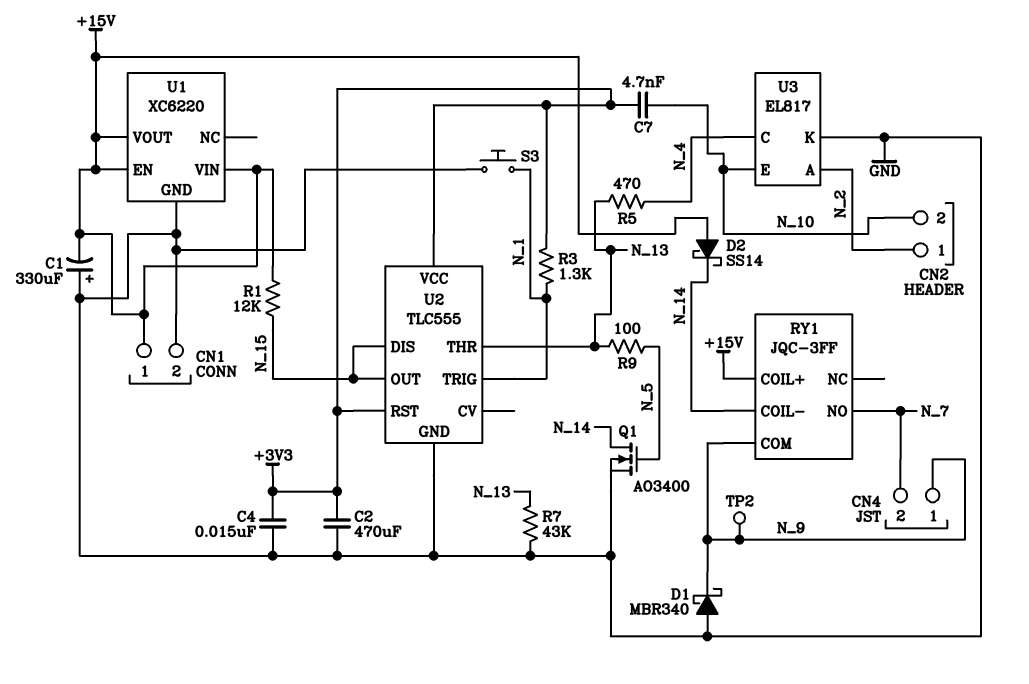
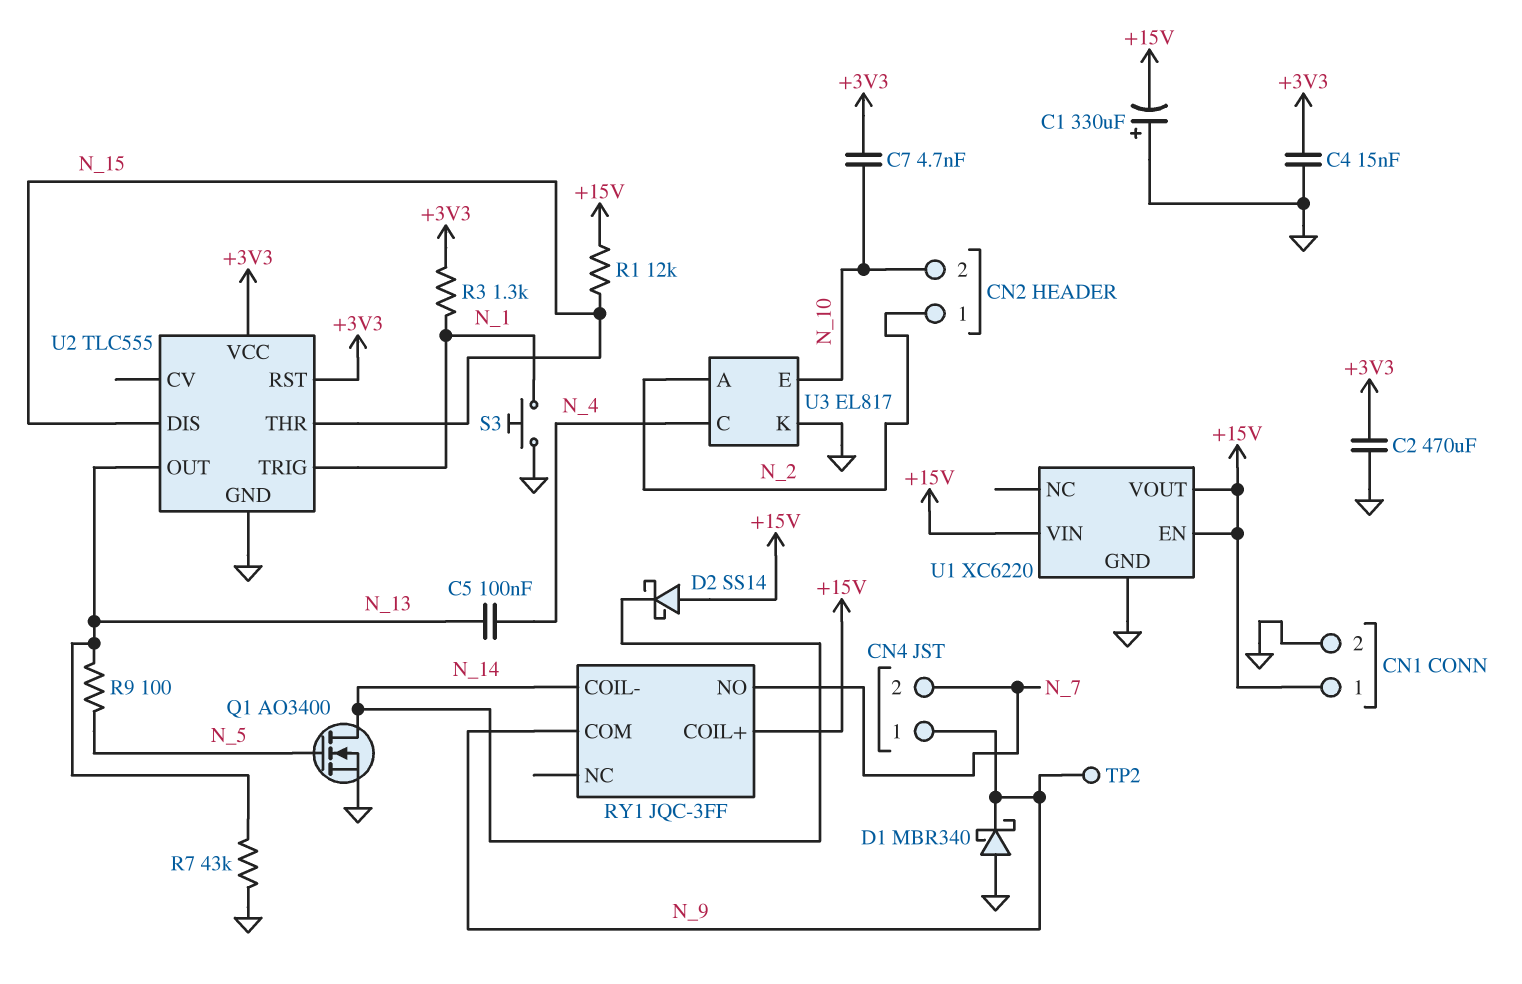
C5: none -> 100nF (N_4, N_13)
R5: 470 (N_4, N_13) -> none
U2 pin OUT: N_15 -> N_13
U2 pin THR: N_13 -> N_15

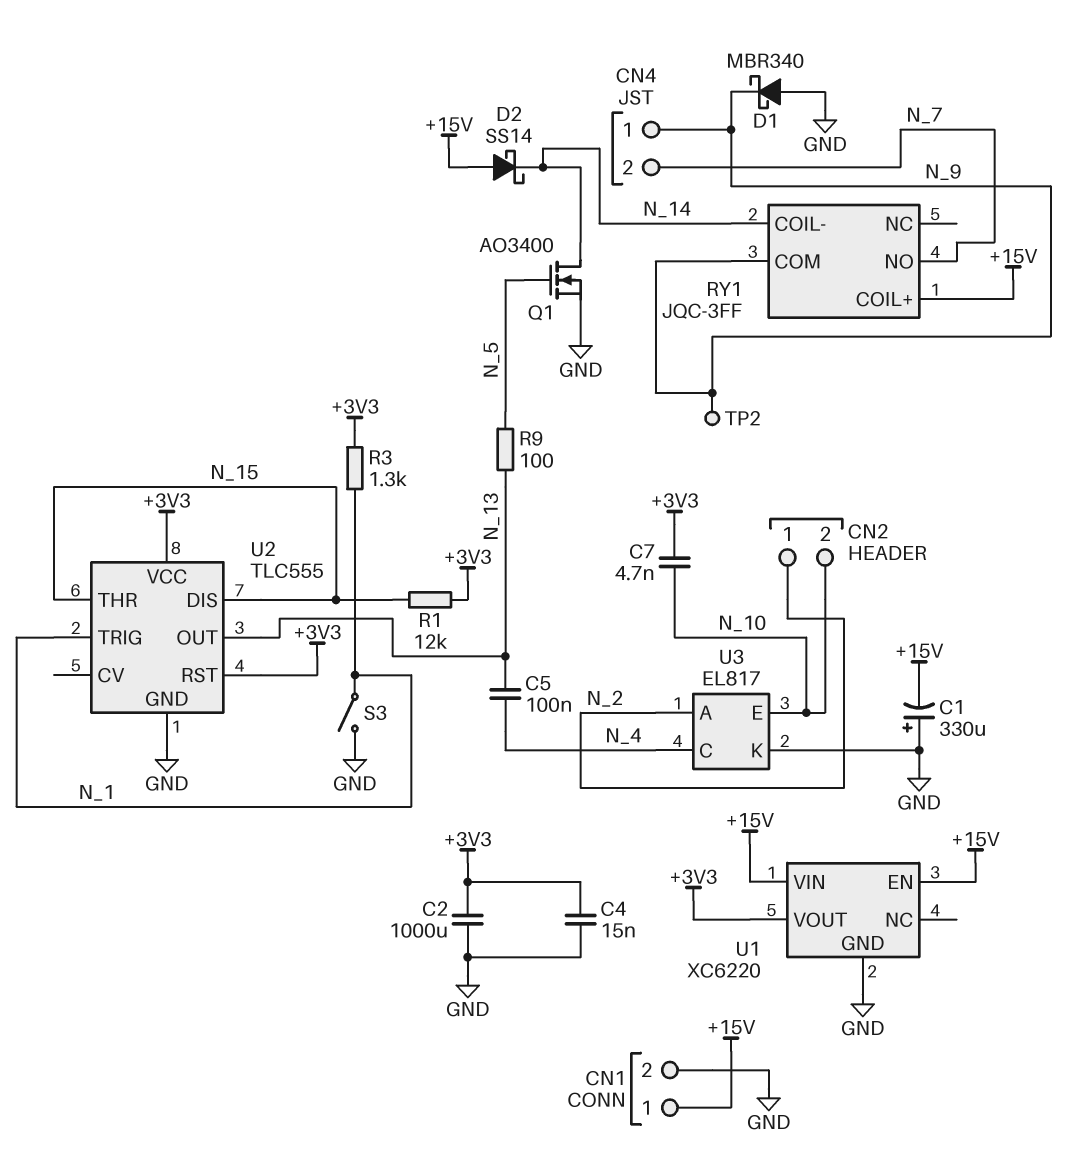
C2: 470uF (+3V3, GND) -> 1000uF (+3V3, GND)
R1: 12k (+15V, N_15) -> 12k (+3V3, N_15)
R7: 43k (GND, N_13) -> none
S3: button (GND, N_1) -> switch (GND, N_1)
U1 pin VOUT: +15V -> +3V3

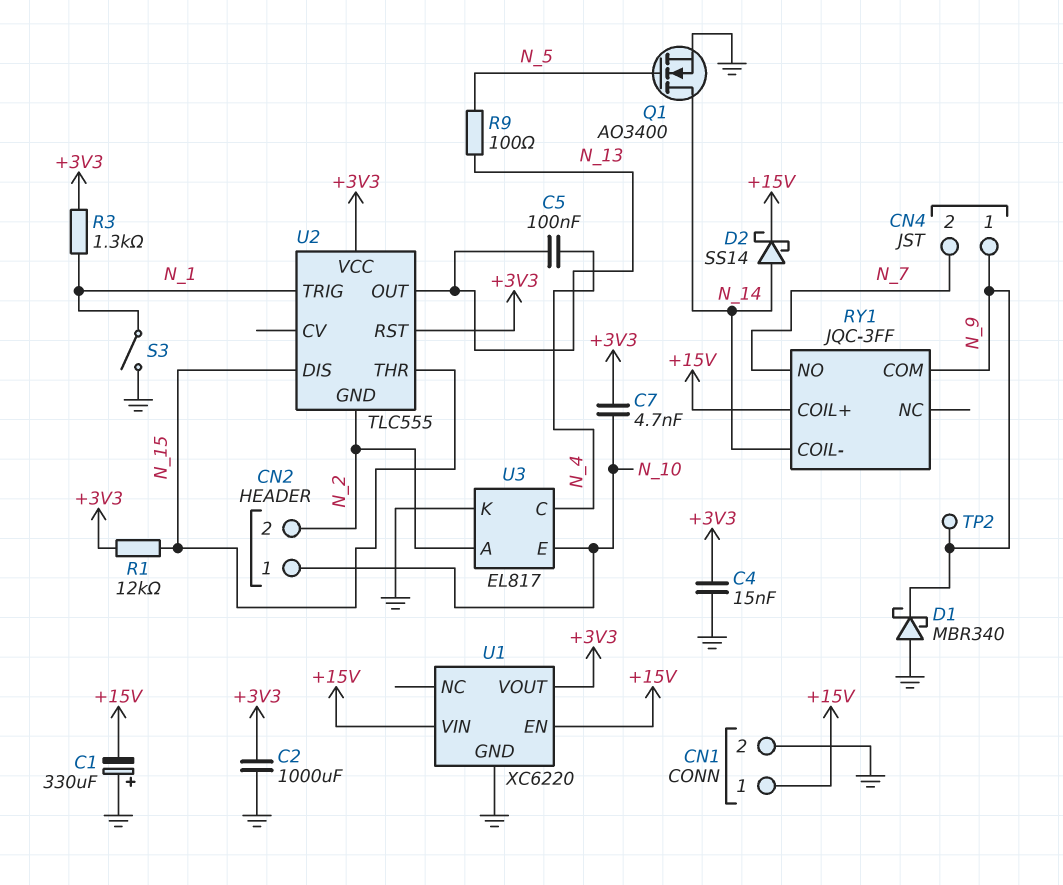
CN2 pin 1: N_2 -> N_10
CN2 pin 2: N_10 -> N_2
D2: schottky SS14 (A +15V, K N_14) -> schottky SS14 (A N_14, K +15V)
U2 pin GND: GND -> N_2

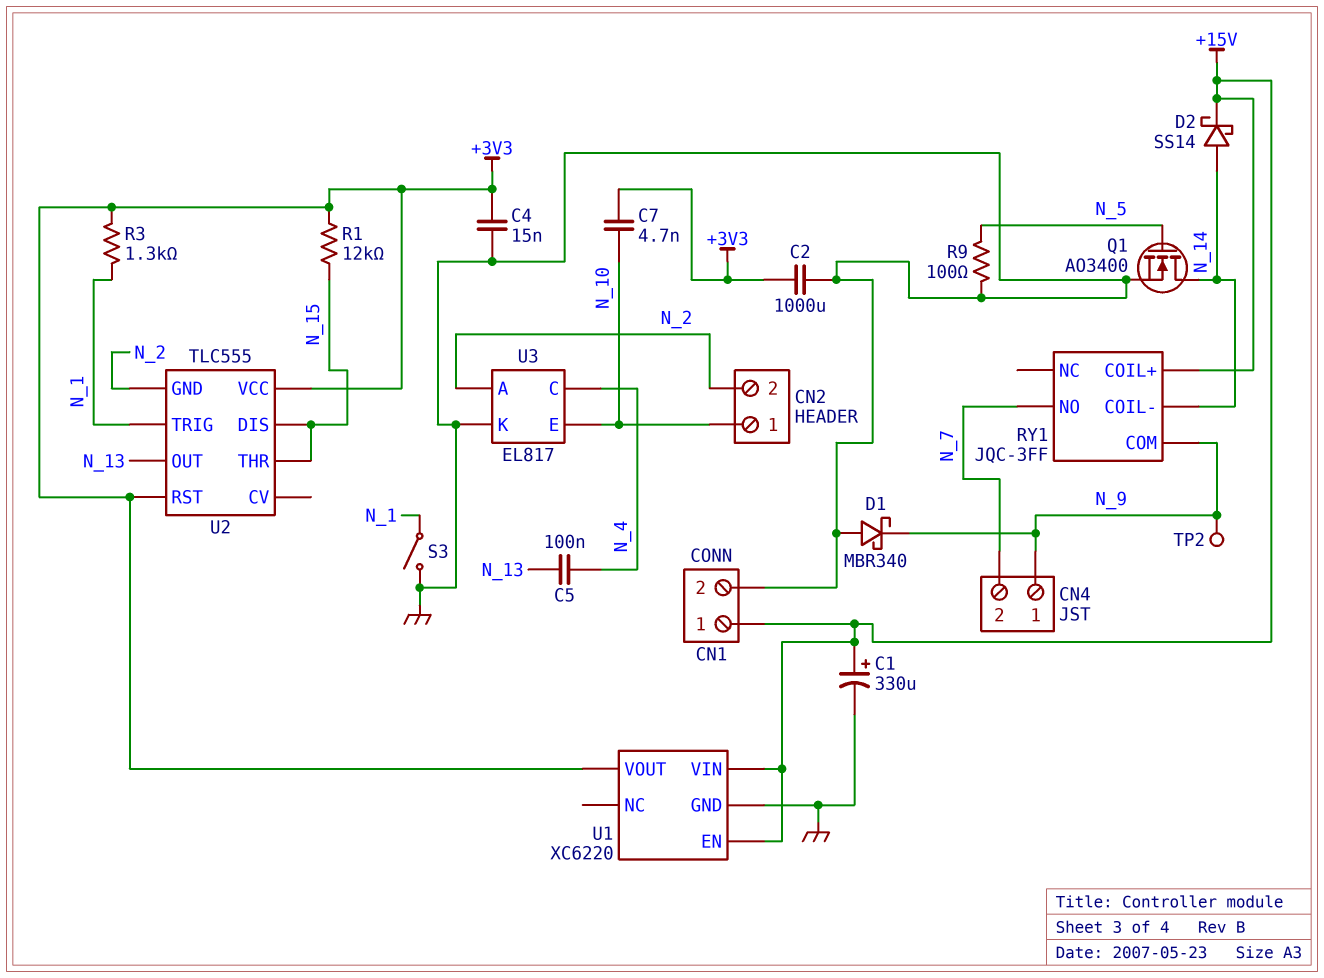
C1: 330uF (plus GND, minus +15V) -> 330uF (plus +15V, minus GND)
R9: 100 (N_5, N_13) -> 100 (GND, N_5)

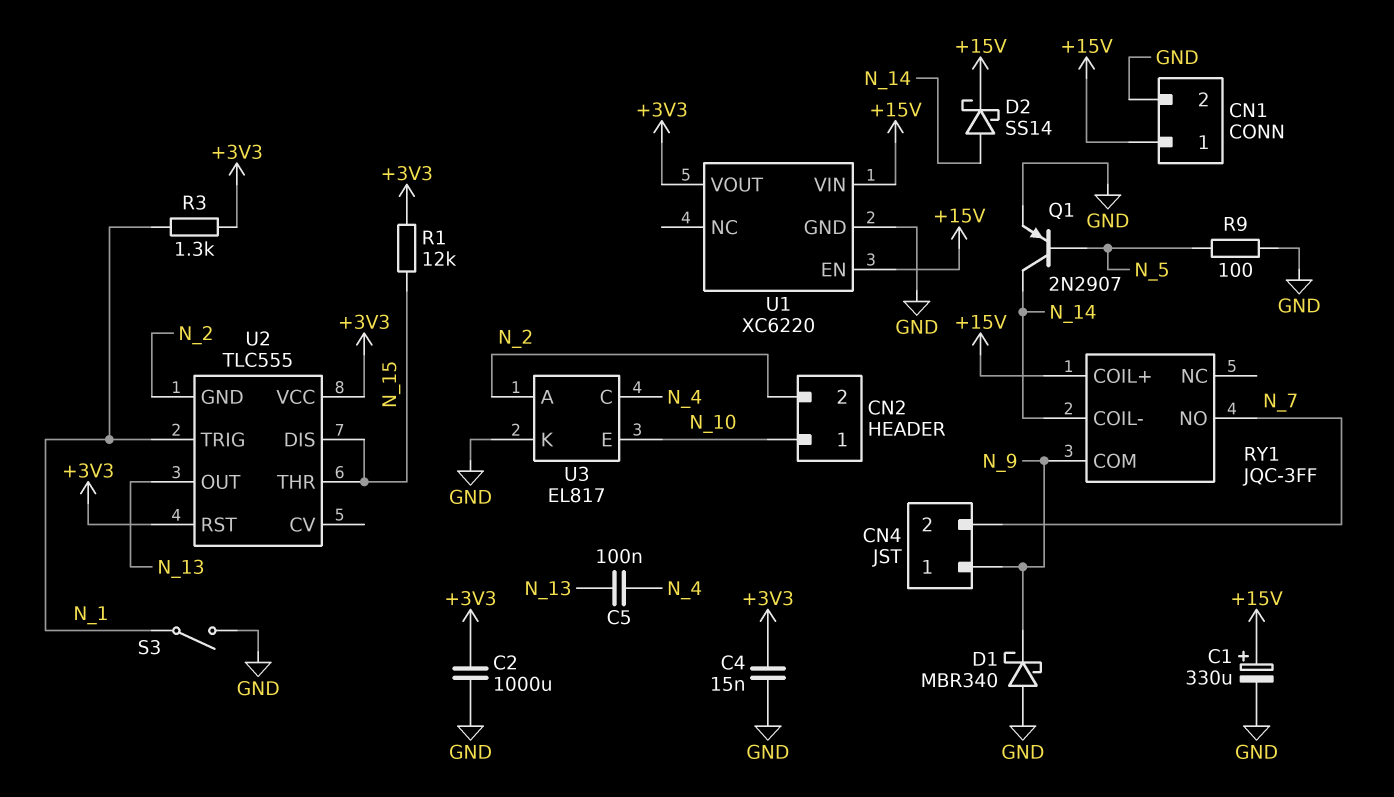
C7: 4.7nF (+3V3, N_10) -> none
Q1: NMOS AO3400 (G N_5, D N_14, S GND) -> PNP 2N2907 (B N_5, C N_14, E GND)
TP2: test point (N_9) -> none

